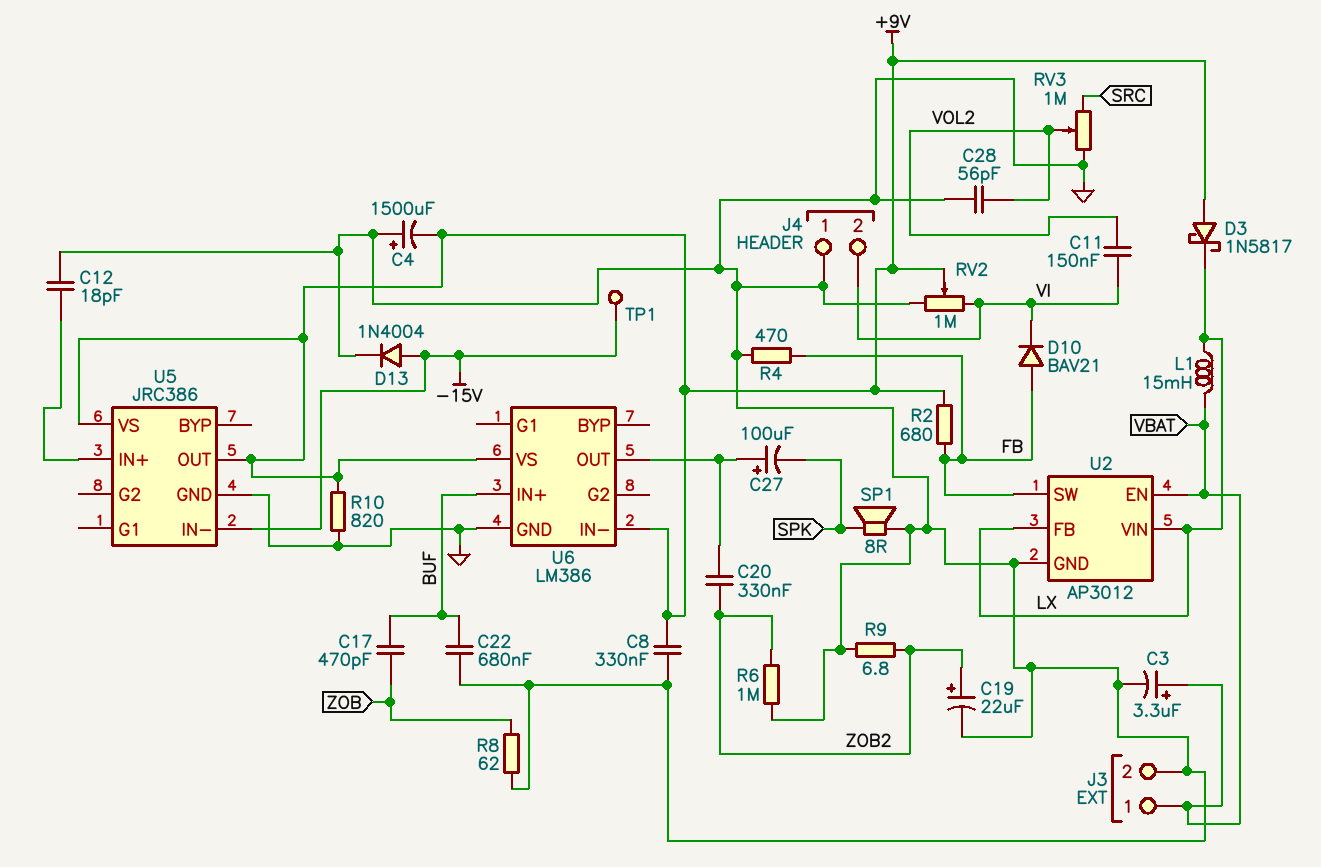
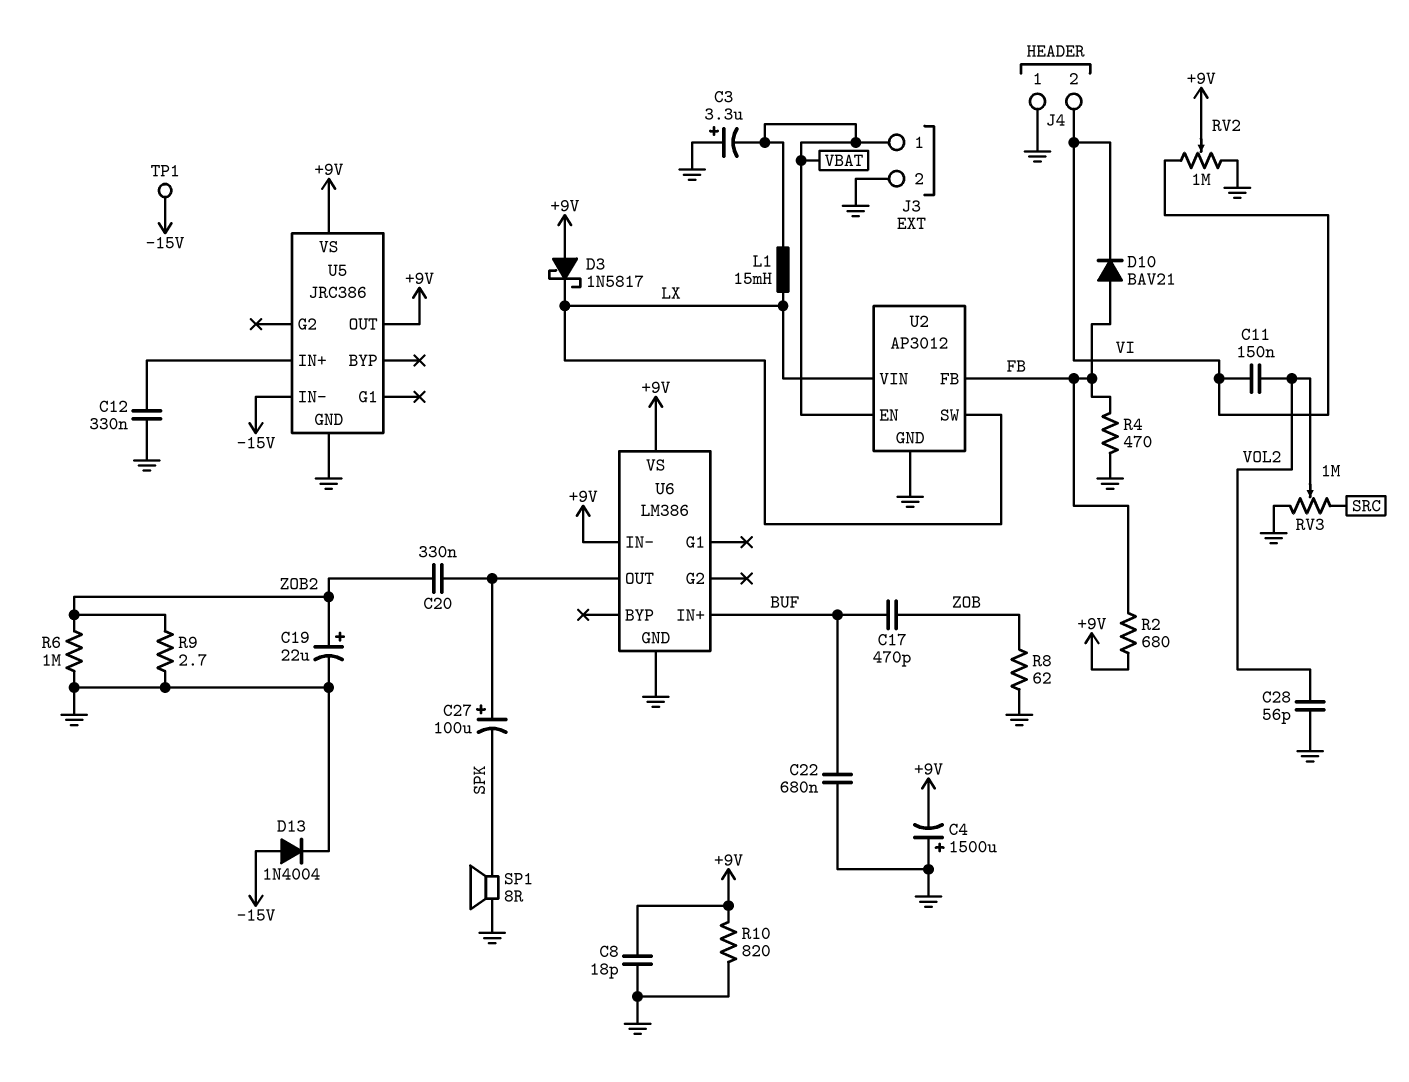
C3: 3.3uF (plus VBAT, minus GND) -> 3.3uF (plus GND, minus VBAT)
C8: 330nF (+9V, GND) -> 18pF (+9V, GND)
C12: 18pF (GND, U5/IN+) -> 330nF (GND, U5/IN+)
R9: 6.8 (GND, ZOB2) -> 2.7 (GND, ZOB2)
U2 pin FB: LX -> FB
U2 pin SW: FB -> LX

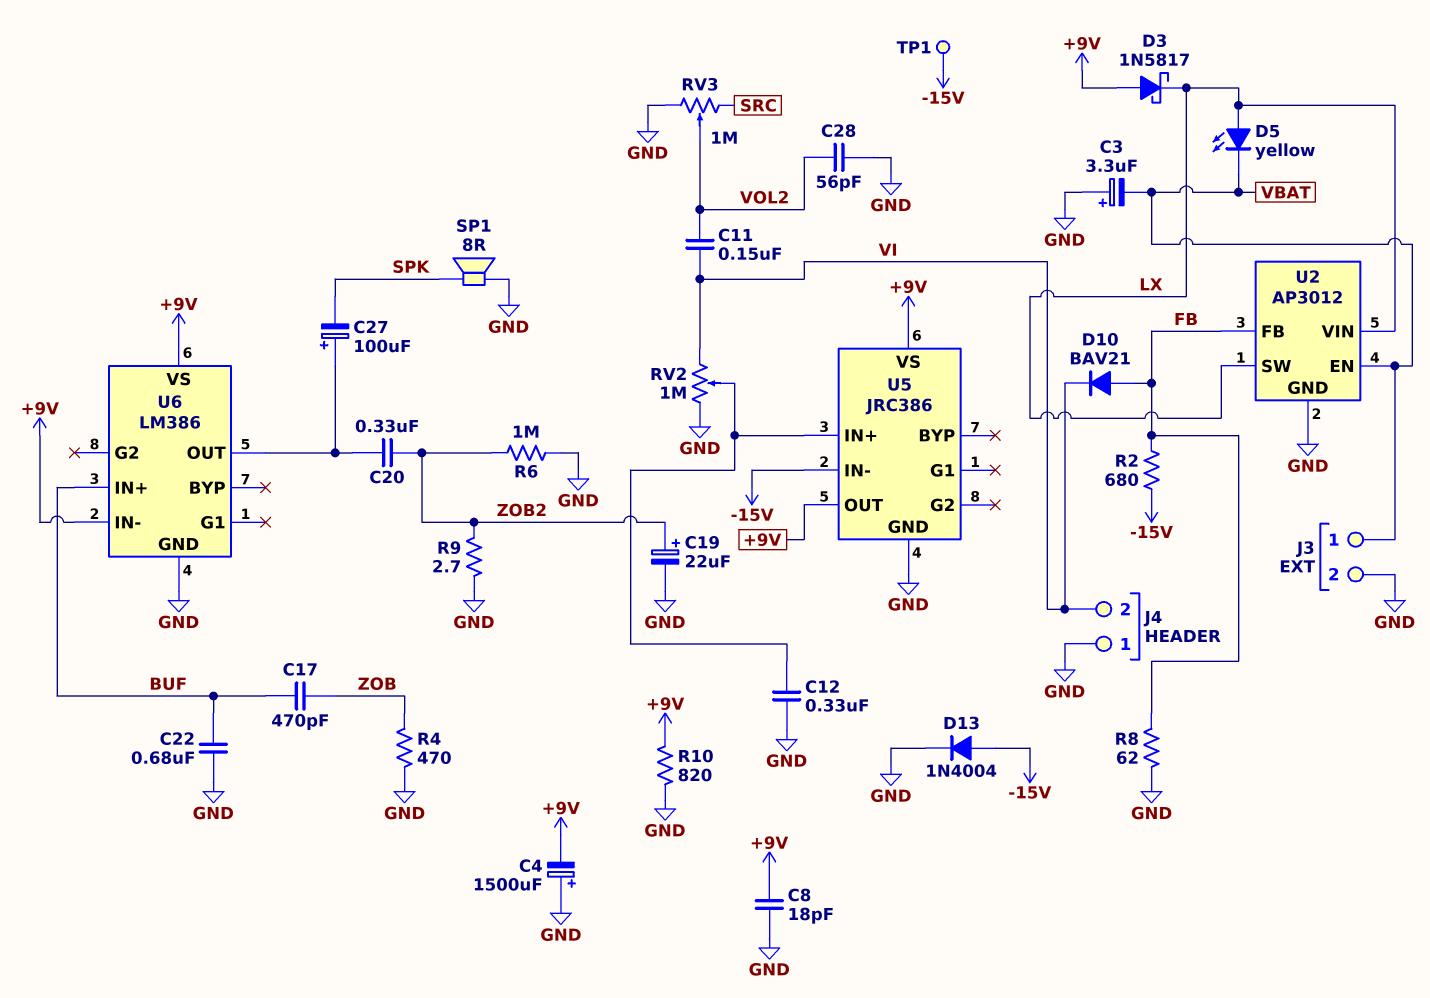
D5: none -> LED yellow (A LX, K VBAT)
L1: 15mH (LX, VBAT) -> none
R2: 680 (+9V, FB) -> 680 (-15V, FB)
R4: 470 (FB, GND) -> 470 (GND, ZOB)
R8: 62 (GND, ZOB) -> 62 (FB, GND)
RV2: 1M (GND, VI, wiper +9V) -> 1M (GND, VI, wiper U5/IN+)

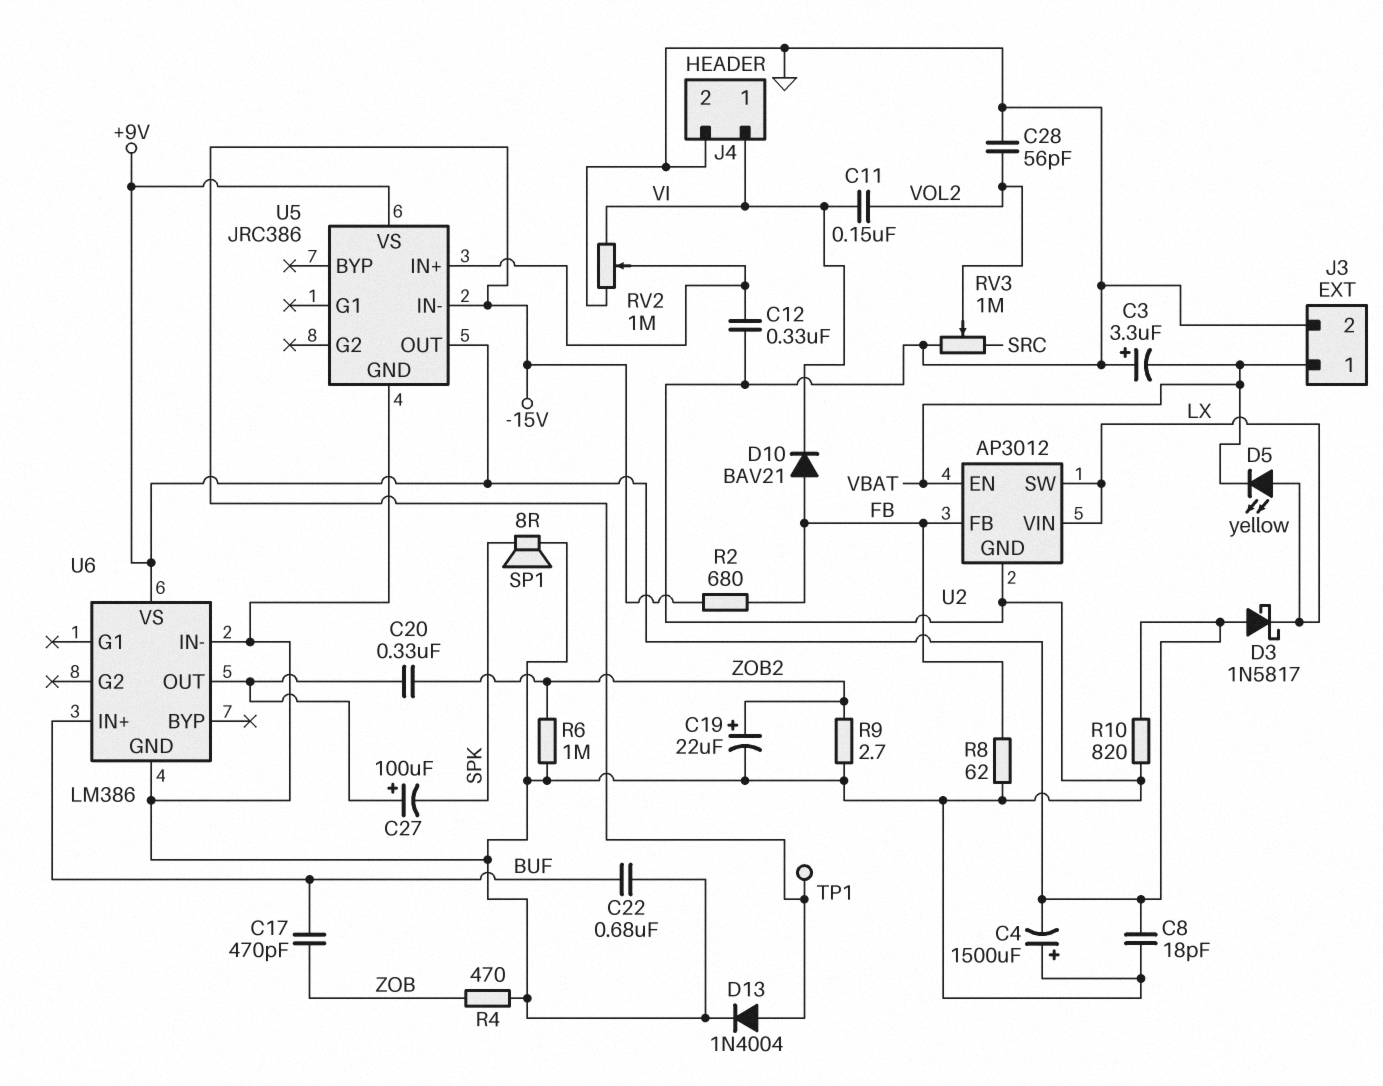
J4 pin 1: GND -> VI
J4 pin 2: VI -> GND
U6 pin IN-: +9V -> GND

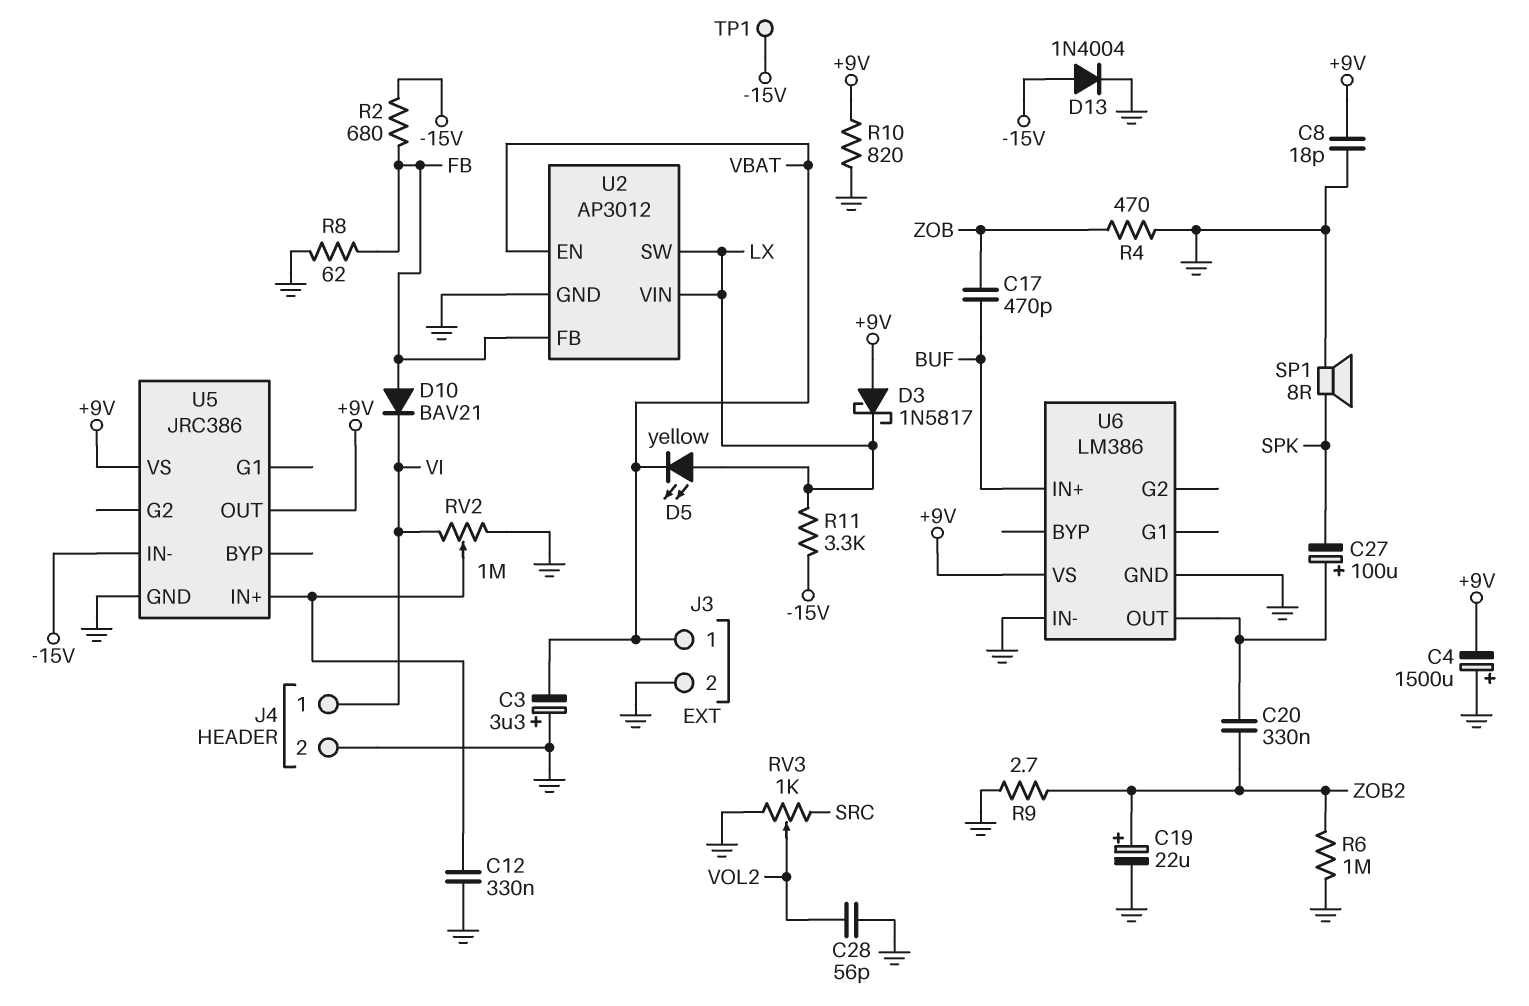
C11: 150nF (VI, VOL2) -> none
C22: 680nF (BUF, GND) -> none
R11: none -> 3.3k (-15V, LX)
RV3: 1M (GND, SRC, wiper VOL2) -> 1k (GND, SRC, wiper VOL2)

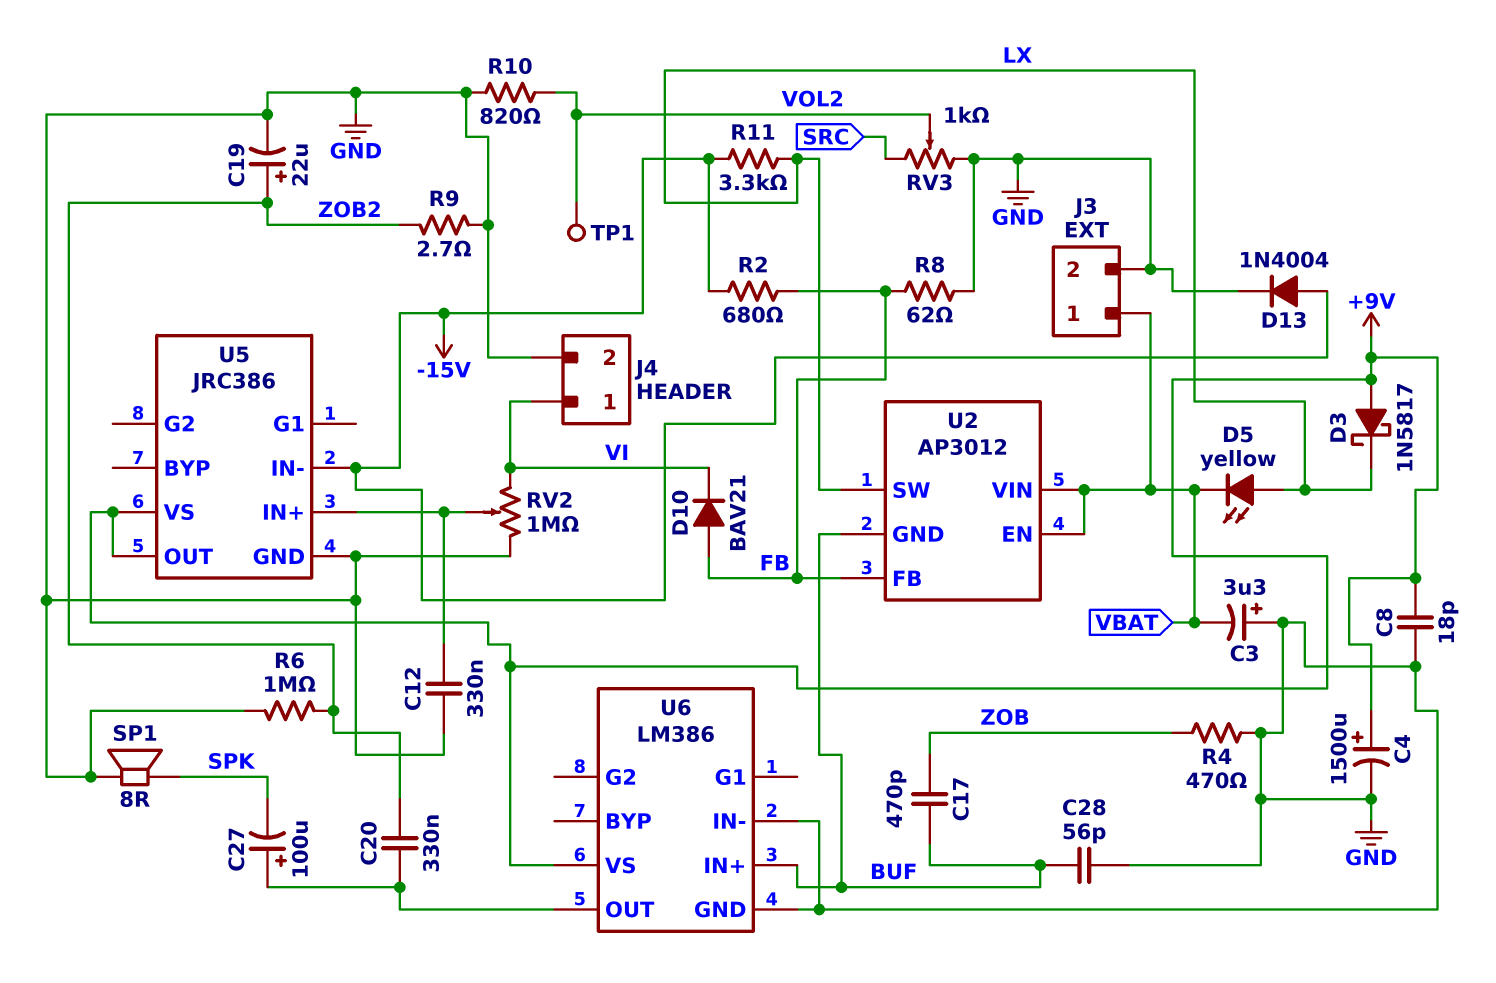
C4: 1500uF (plus GND, minus +9V) -> 1500uF (plus +9V, minus GND)
C28: 56pF (GND, VOL2) -> 56pF (BUF, GND)
R10: 820 (+9V, GND) -> 820 (GND, VOL2)
TP1: test point (-15V) -> test point (VOL2)
U2 pin GND: GND -> BUF
U2 pin VIN: LX -> VBAT

